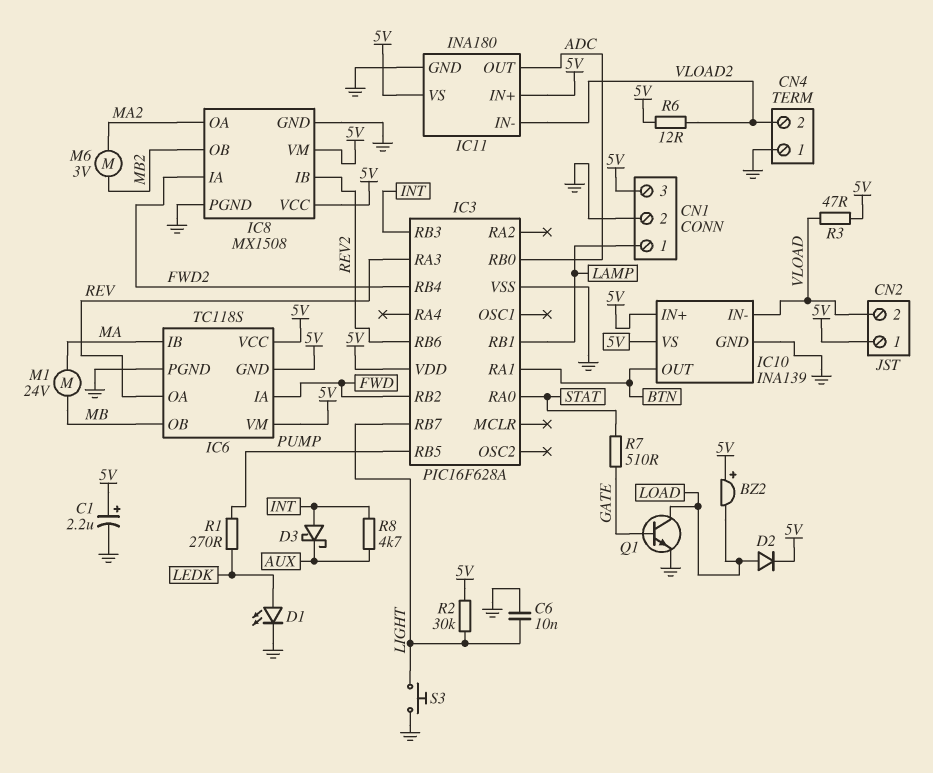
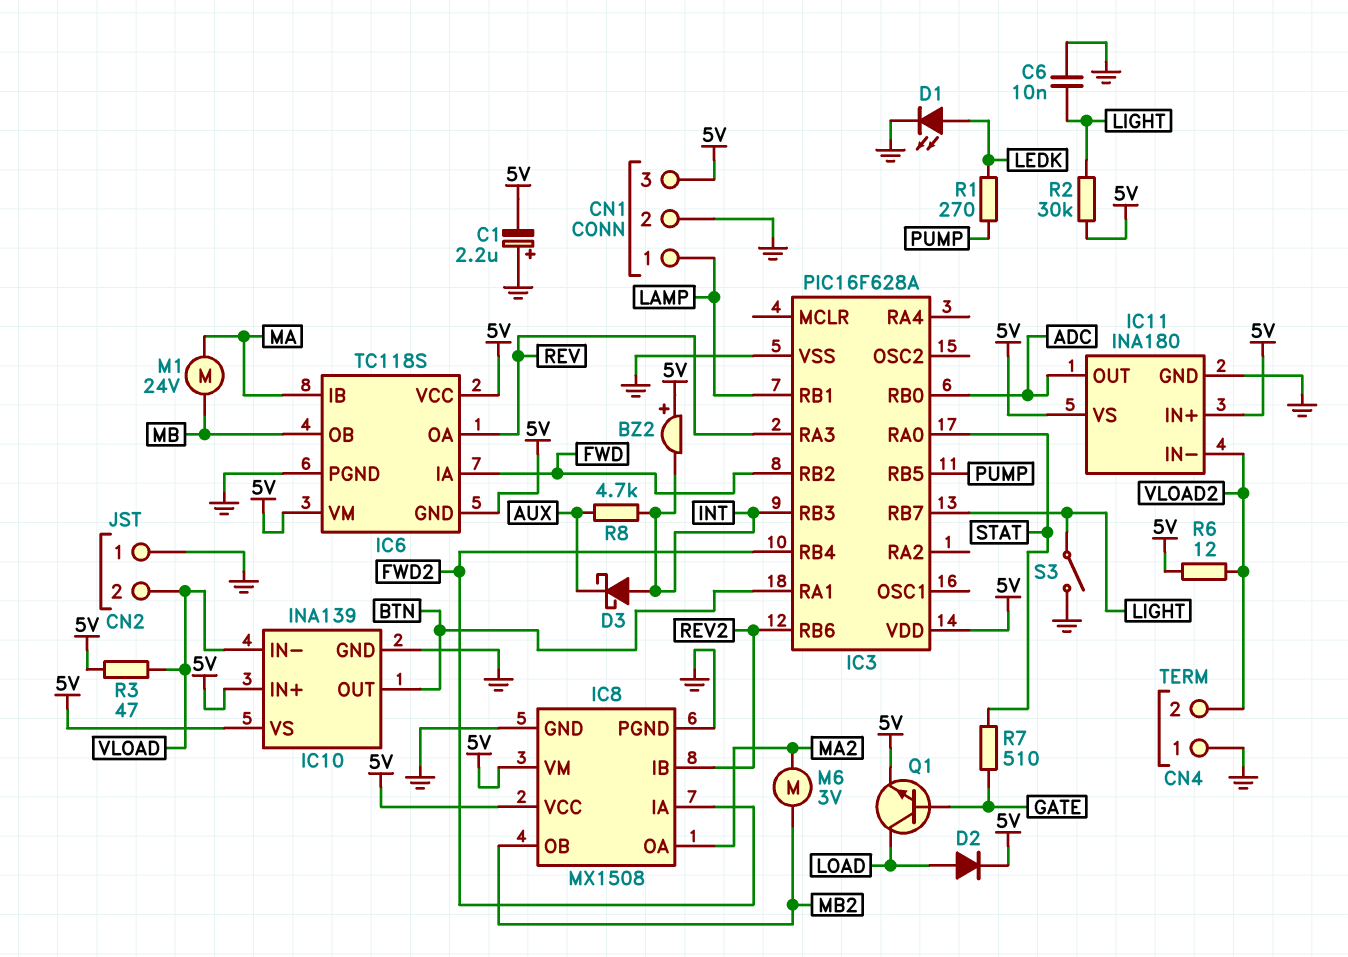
BZ2: buzzer (plus 5V, minus LOAD) -> buzzer (plus 5V, minus INT)
C1: 2.2uF (plus 5V, minus GND) -> 2.2uF (plus GND, minus 5V)
CN2 pin 1: 5V -> GND
Q1: NPN (B GATE, C LOAD, E GND) -> NPN (B GATE, C LOAD, E 5V)
S3: button (GND, LIGHT) -> switch (GND, LIGHT)

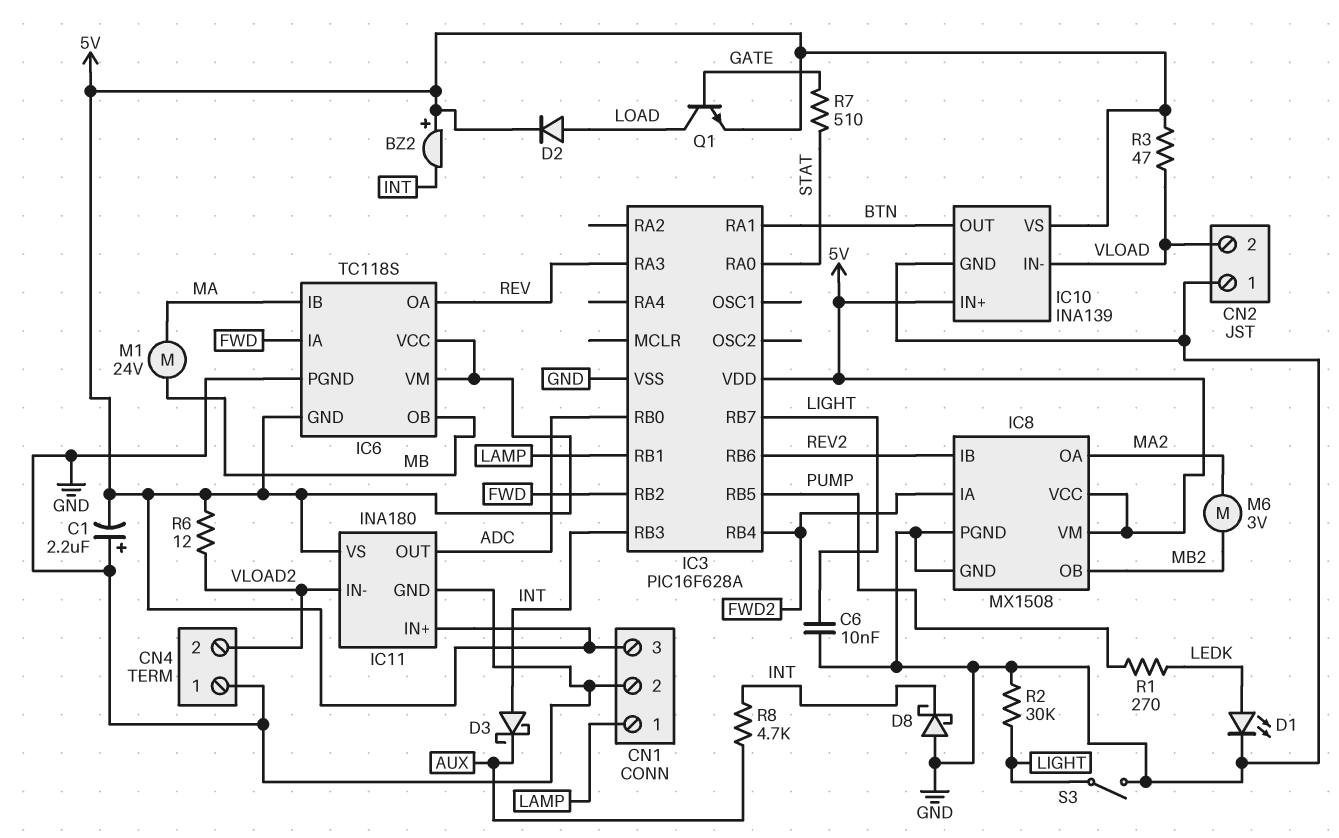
D8: none -> schottky (A GND, K INT)
R2: 30k (5V, LIGHT) -> 30k (GND, LIGHT)

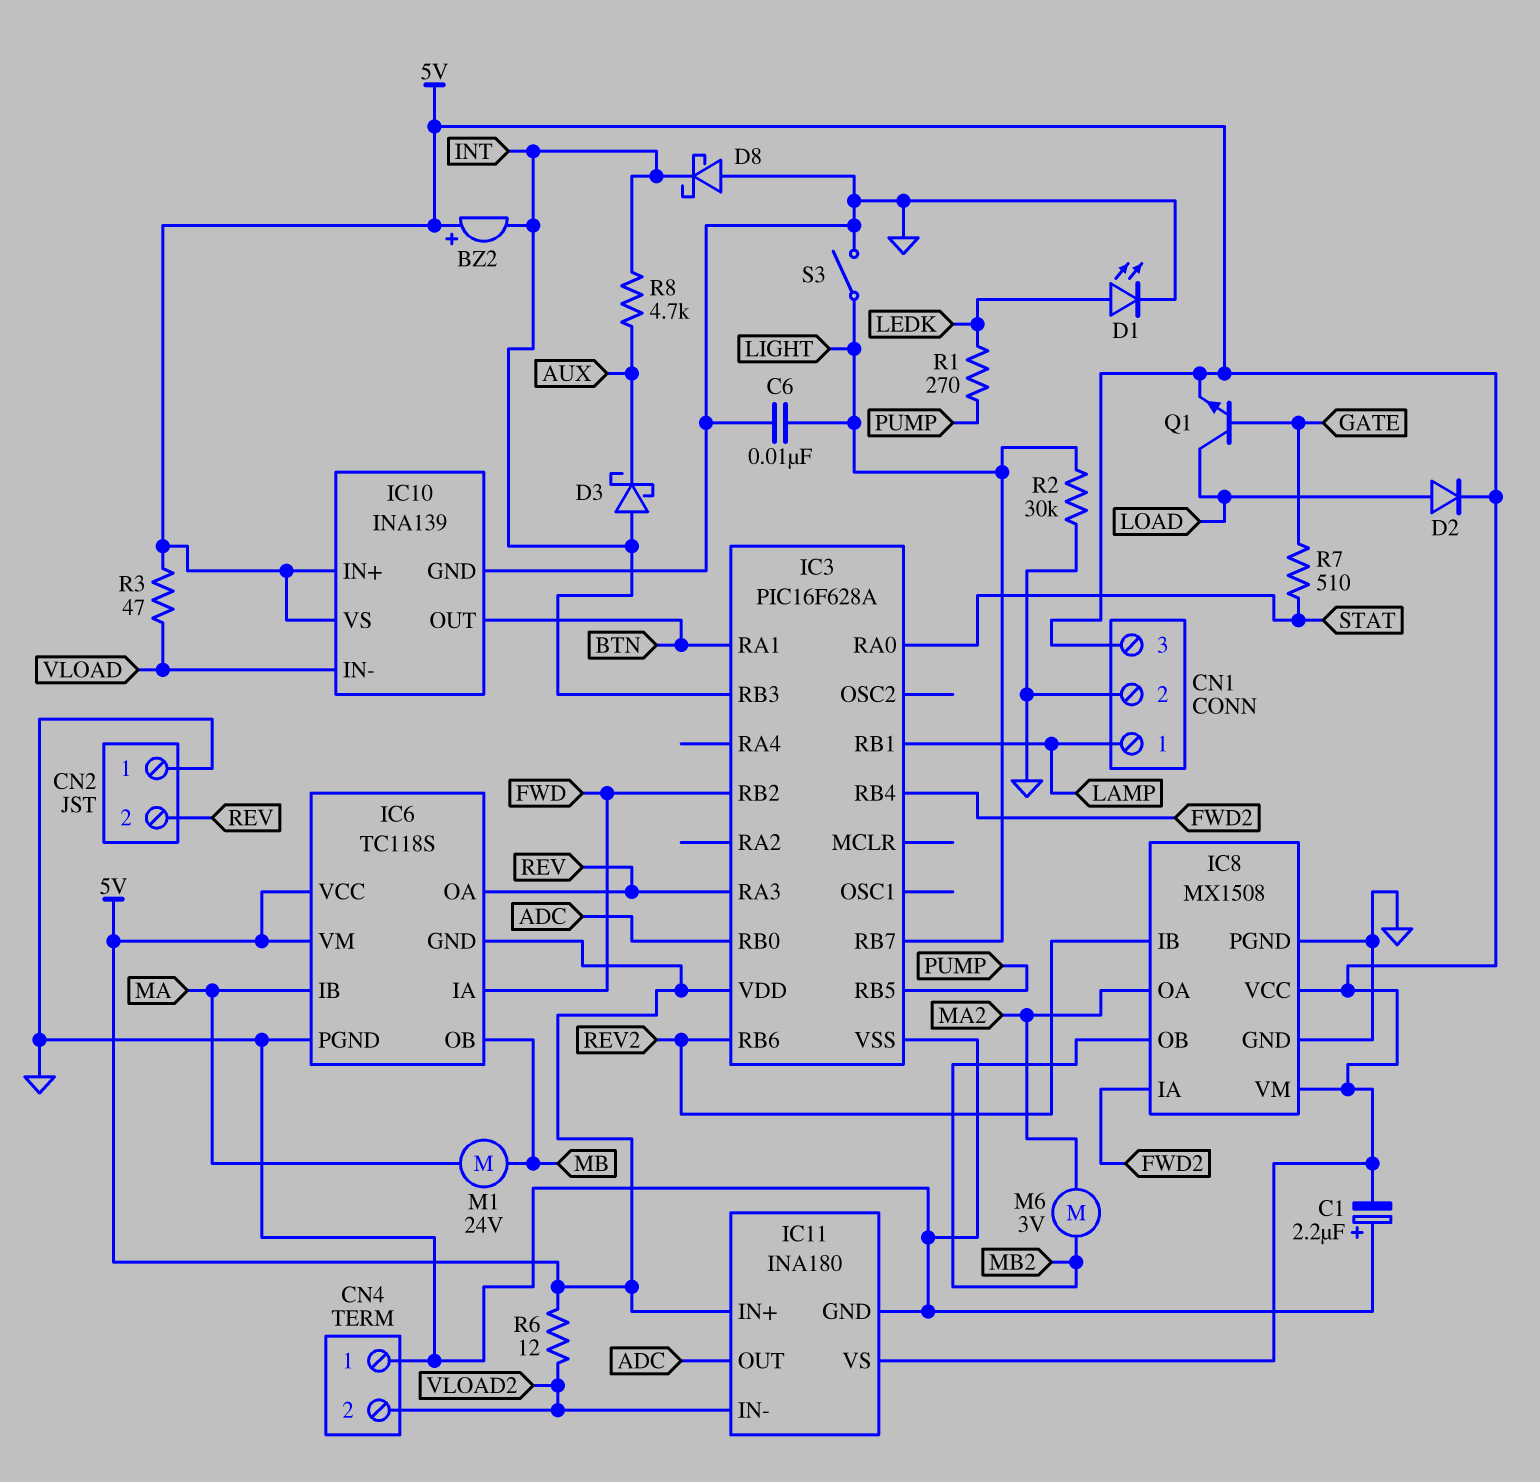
CN2 pin 2: VLOAD -> REV

